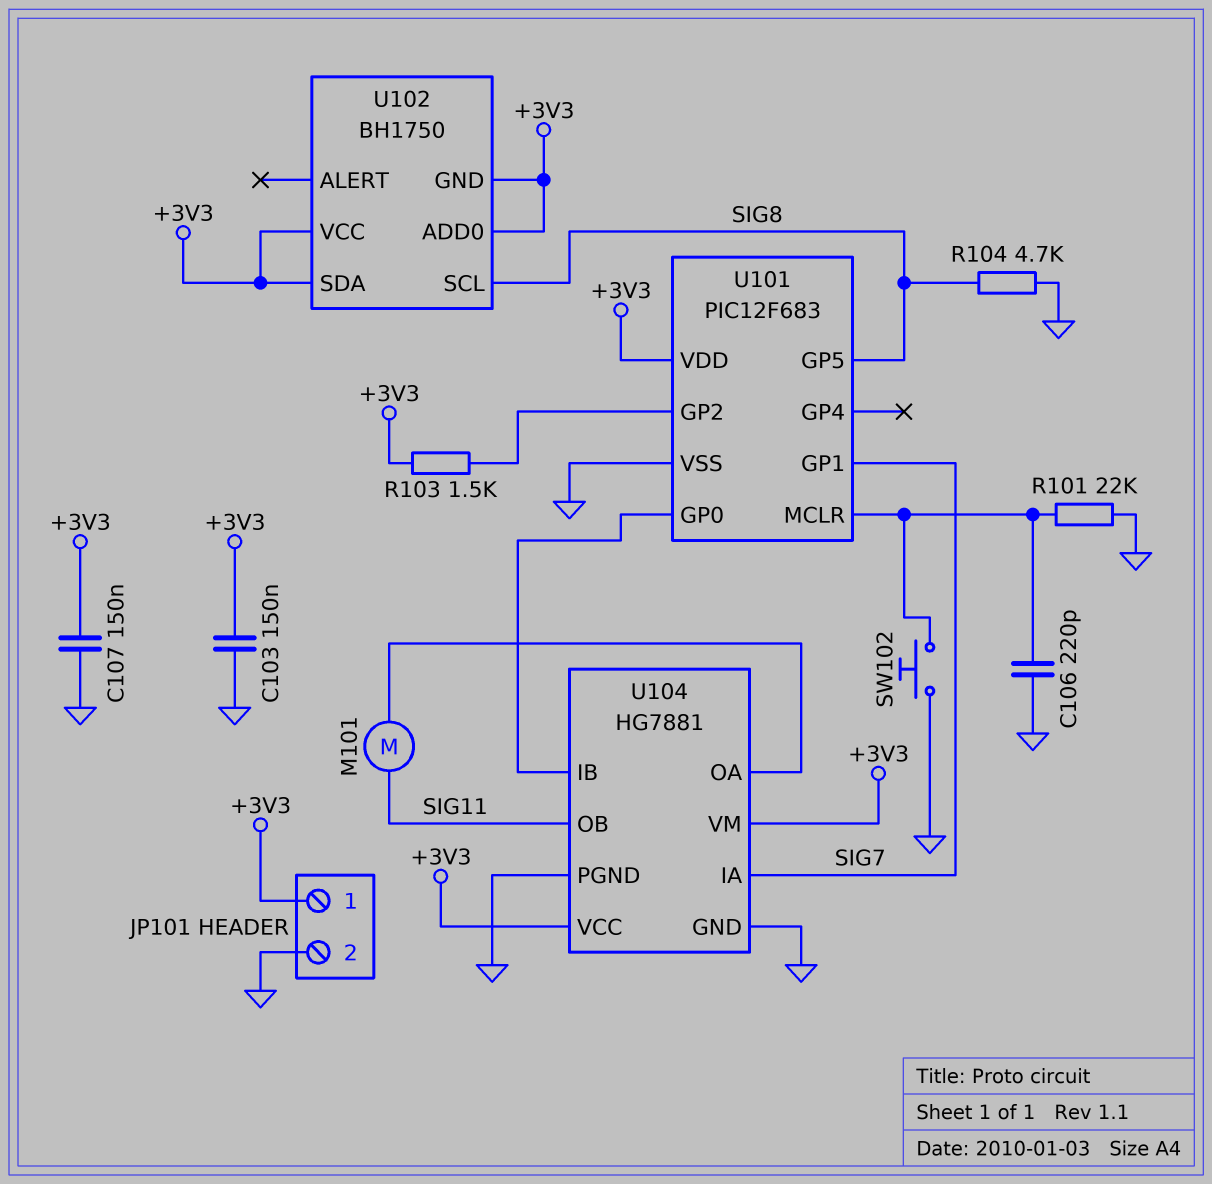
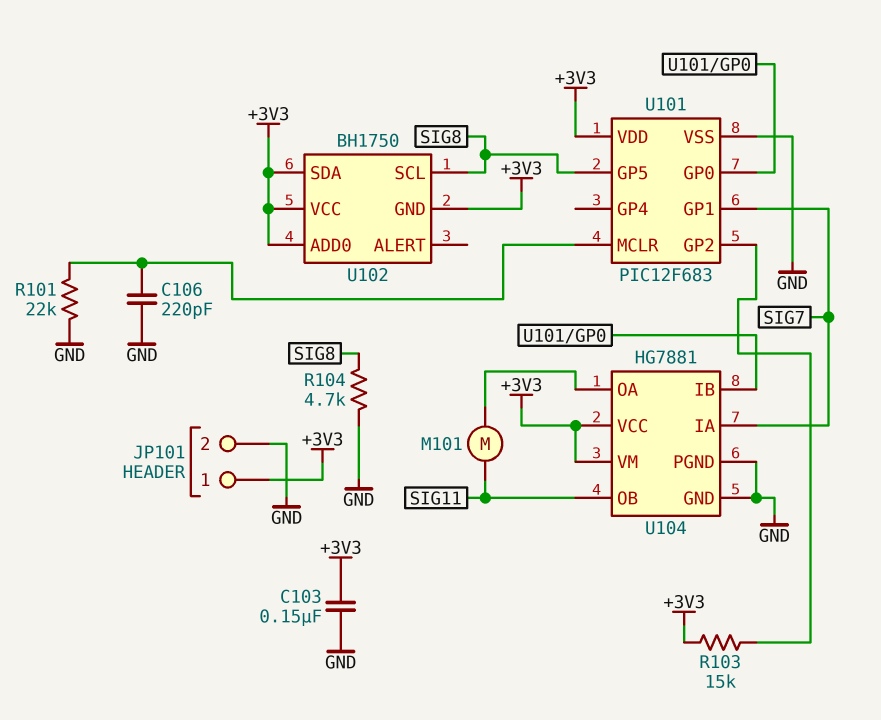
C107: 150nF (+3V3, GND) -> none
R103: 1.5k (+3V3, U101/GP2) -> 15k (+3V3, U101/GP2)
SW102: button (GND, U101/MCLR) -> none

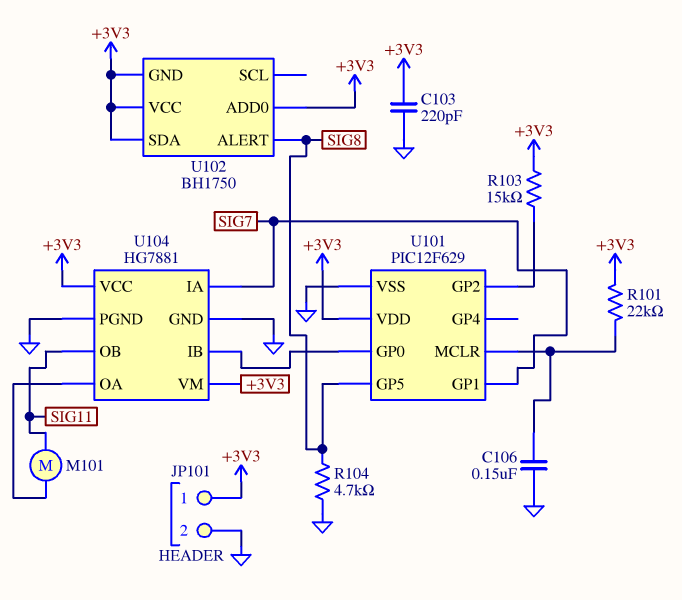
C103: 150nF (+3V3, GND) -> 220pF (+3V3, GND)
C106: 220pF (GND, U101/MCLR) -> 150nF (GND, U101/MCLR)
R101: 22k (GND, U101/MCLR) -> 22k (+3V3, U101/MCLR)
U101: PIC12F683 -> PIC12F629
U102 pin ALERT: none -> SIG8
U102 pin SCL: SIG8 -> none

